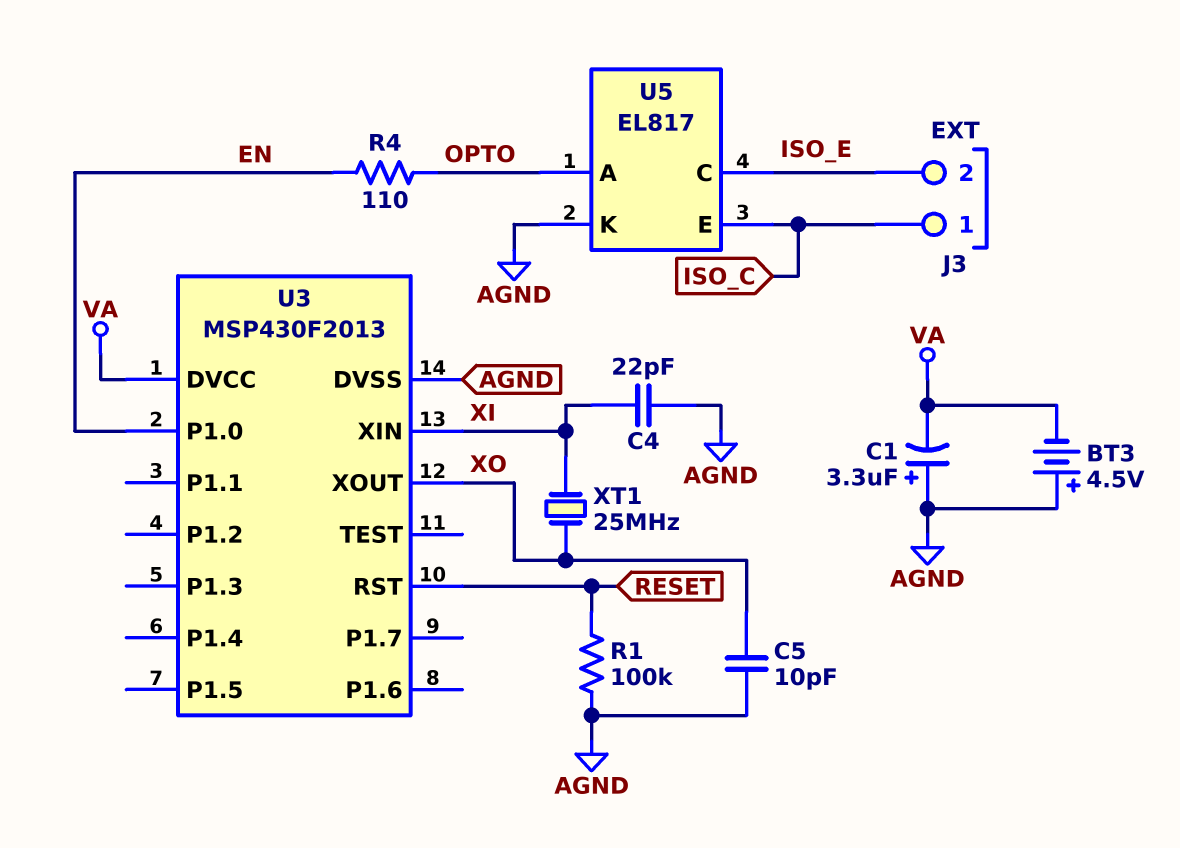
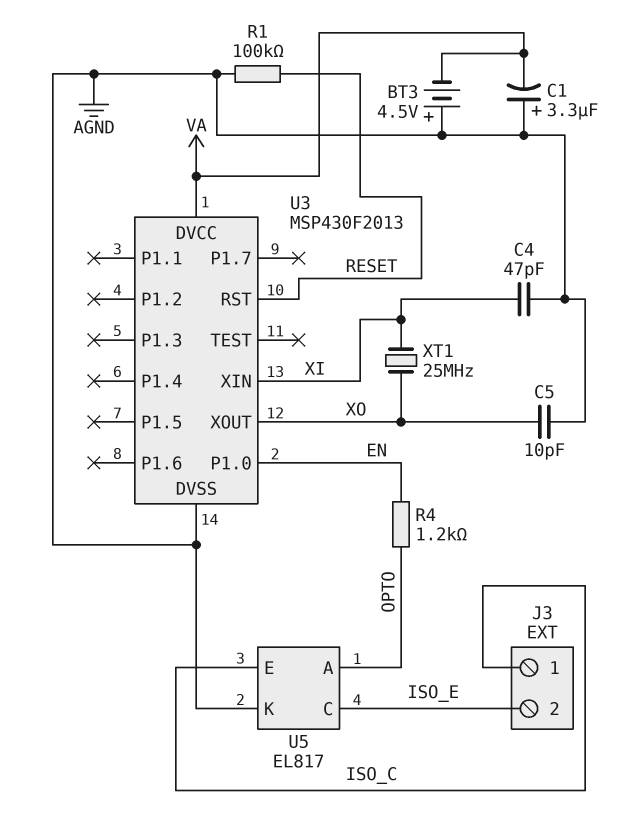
C4: 22pF (AGND, XI) -> 47pF (AGND, XI)
R4: 110 (EN, OPTO) -> 1.2k (EN, OPTO)

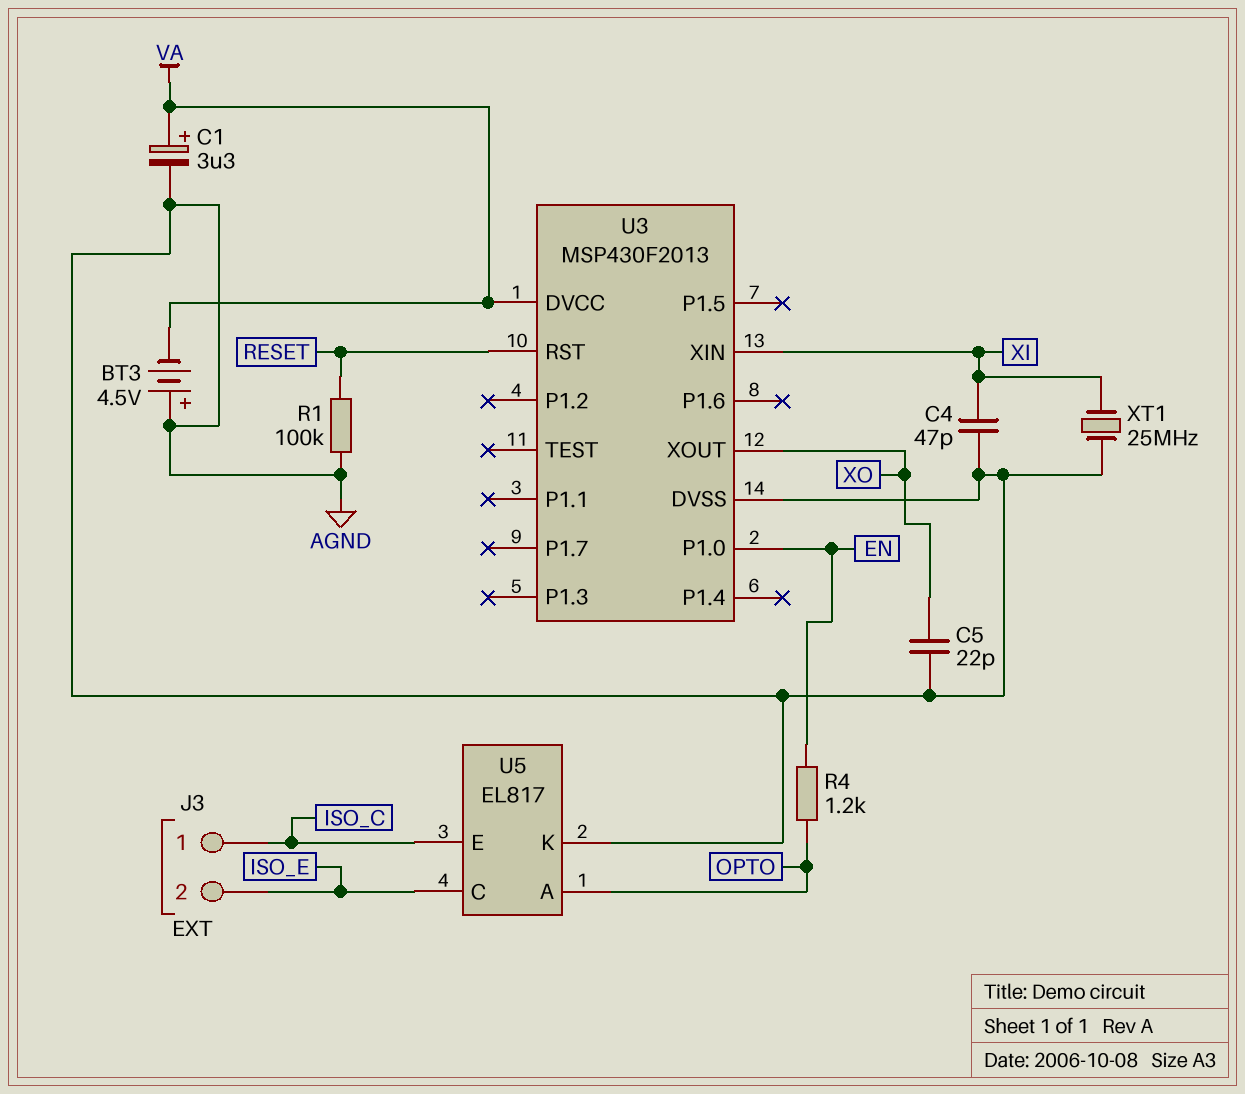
C1: 3.3uF (plus AGND, minus VA) -> 3.3uF (plus VA, minus AGND)
C5: 10pF (AGND, XO) -> 22pF (AGND, XO)
XT1: 25MHz (XI, XO) -> 25MHz (AGND, XI)

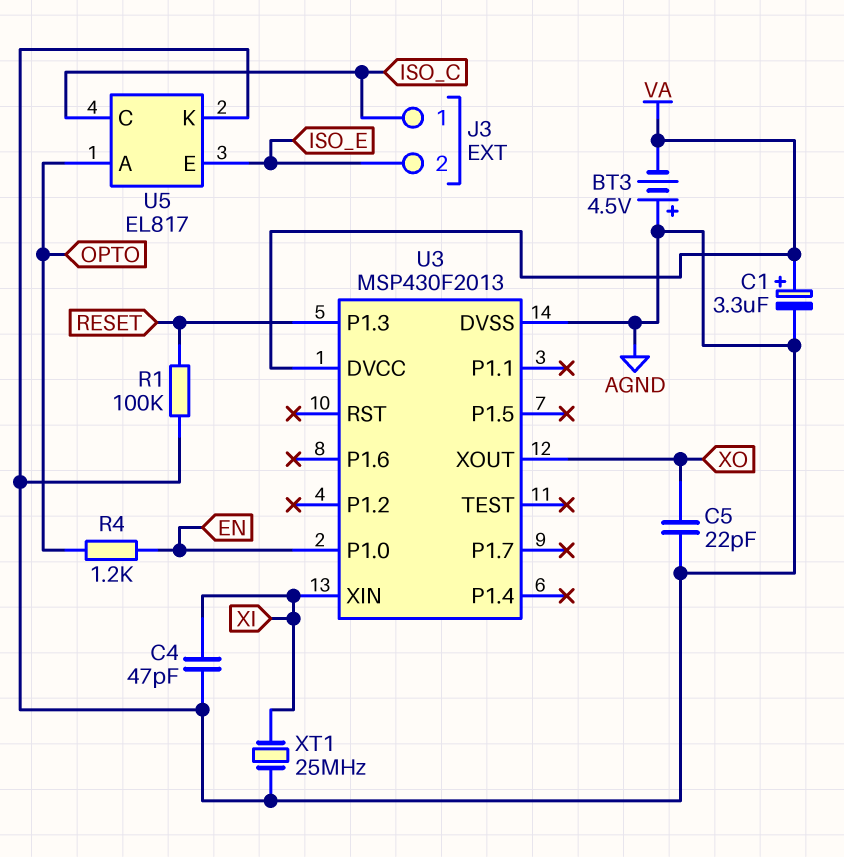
U3 pin P1.3: none -> RESET
U3 pin RST: RESET -> none
U5 pin C: ISO_E -> ISO_C
U5 pin E: ISO_C -> ISO_E

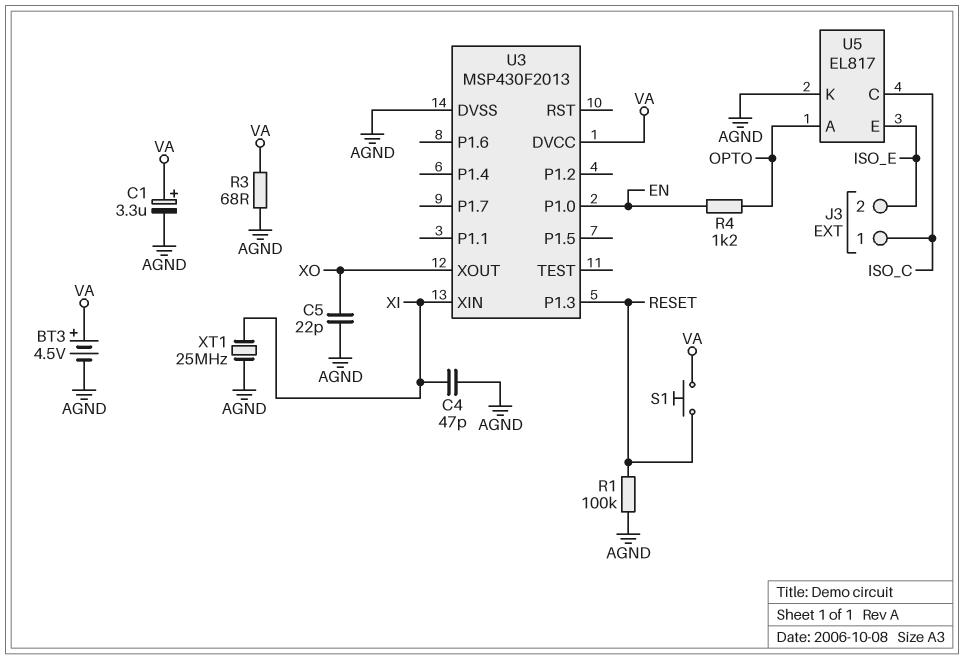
BT3: 4.5V (plus AGND, minus VA) -> 4.5V (plus VA, minus AGND)
R3: none -> 68 (AGND, VA)
S1: none -> button (RESET, VA)

